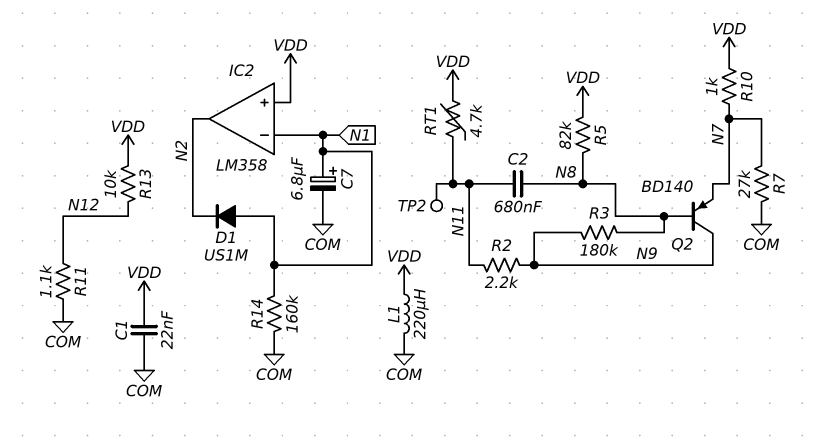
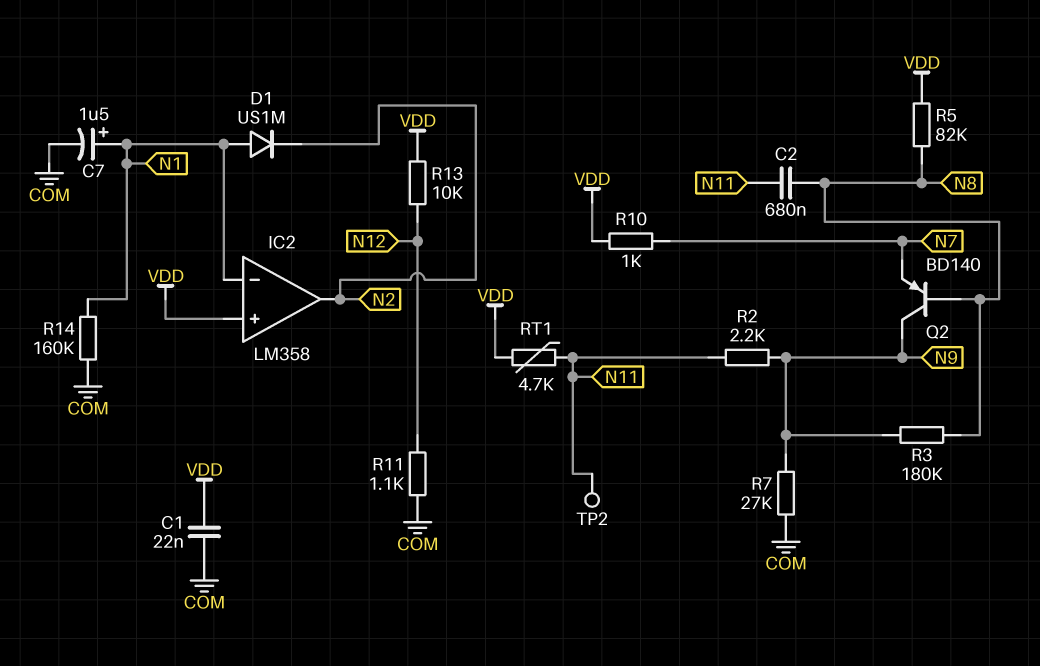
C7: 6.8uF (plus N1, minus COM) -> 1.5uF (plus N1, minus COM)
L1: 220uH (COM, VDD) -> none
R7: 27k (COM, N7) -> 27k (COM, N9)

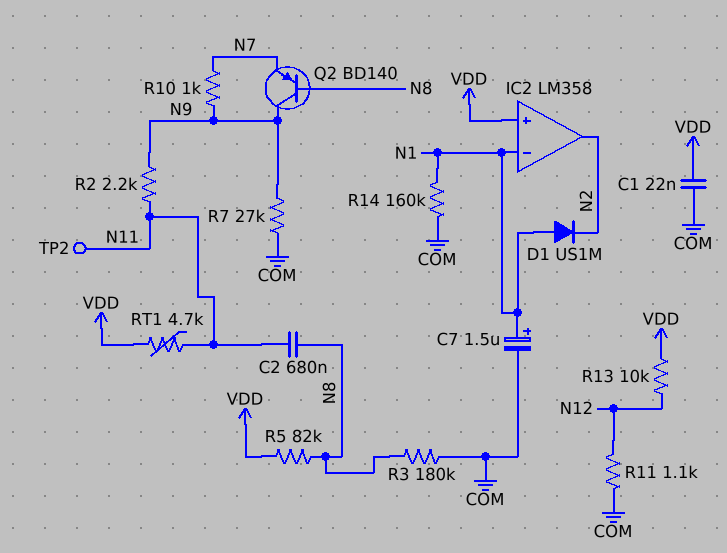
R3: 180k (N8, N9) -> 180k (COM, N8)
R10: 1k (N7, VDD) -> 1k (N7, N9)

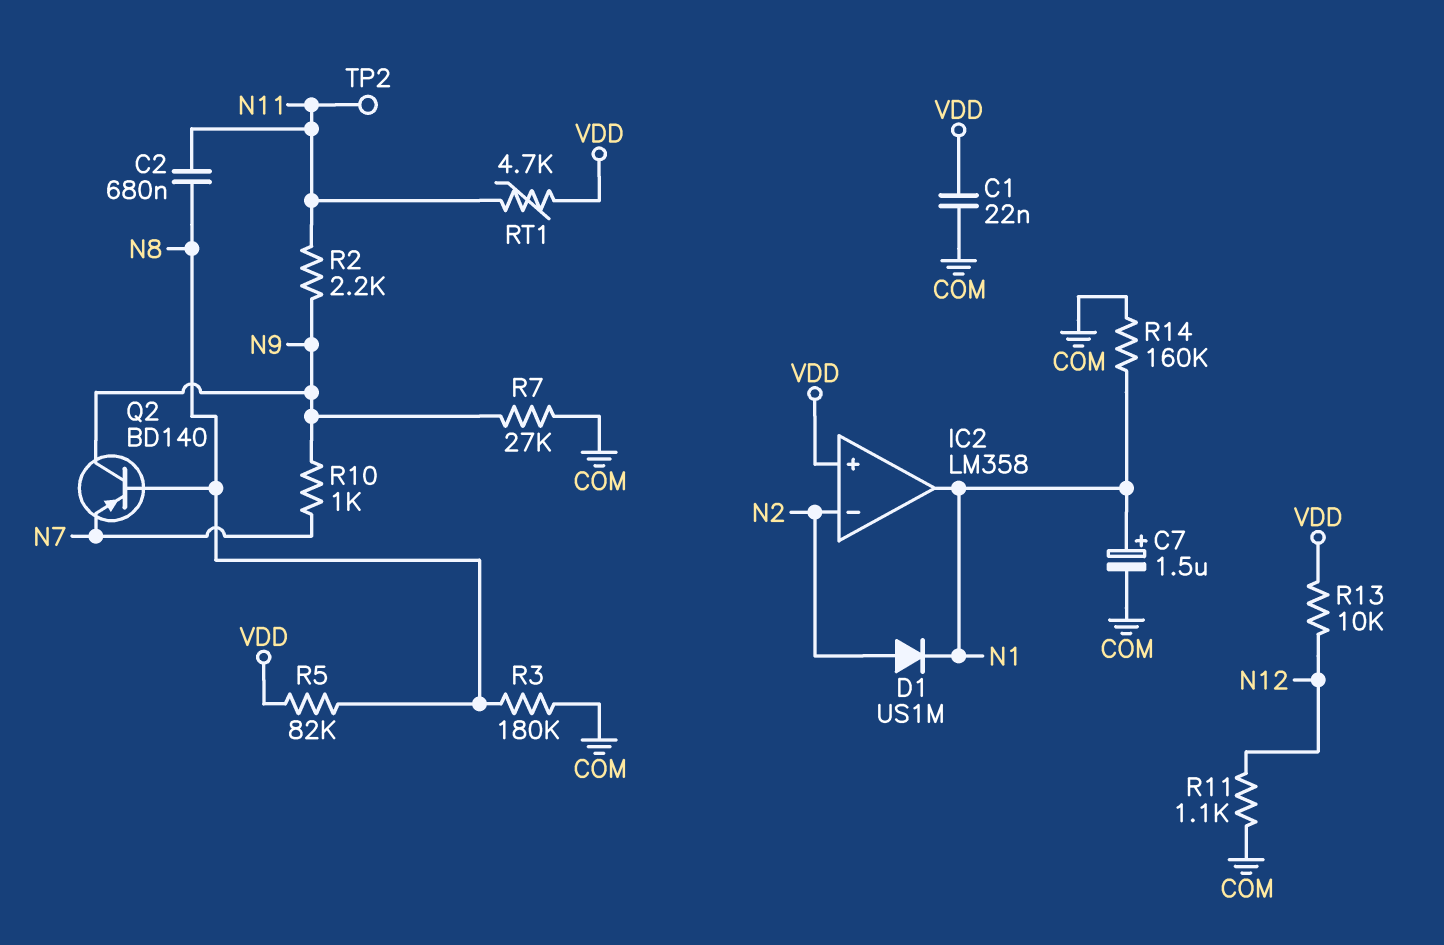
D1: diode US1M (A N1, K N2) -> diode US1M (A N2, K N1)
IC2 pin in-: N1 -> N2
IC2 pin out: N2 -> N1

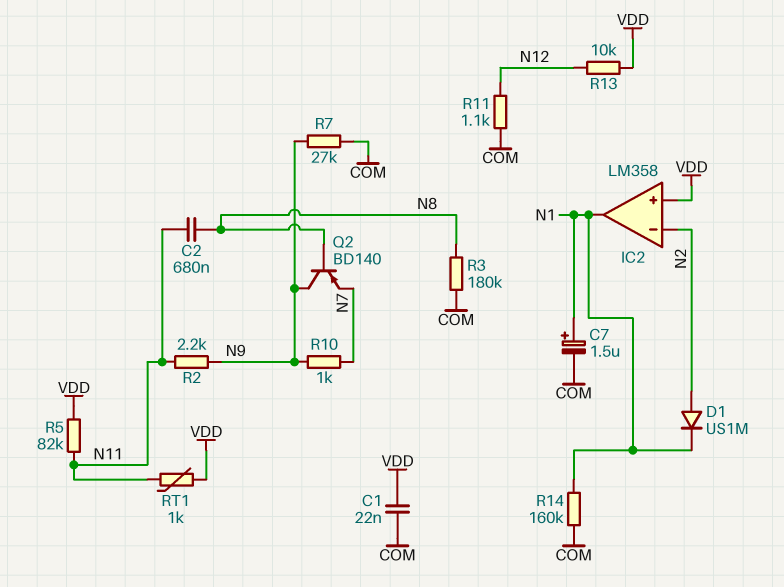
R5: 82k (N8, VDD) -> 82k (N11, VDD)
RT1: 4.7k (N11, VDD) -> 1k (N11, VDD)
TP2: test point (N11) -> none

